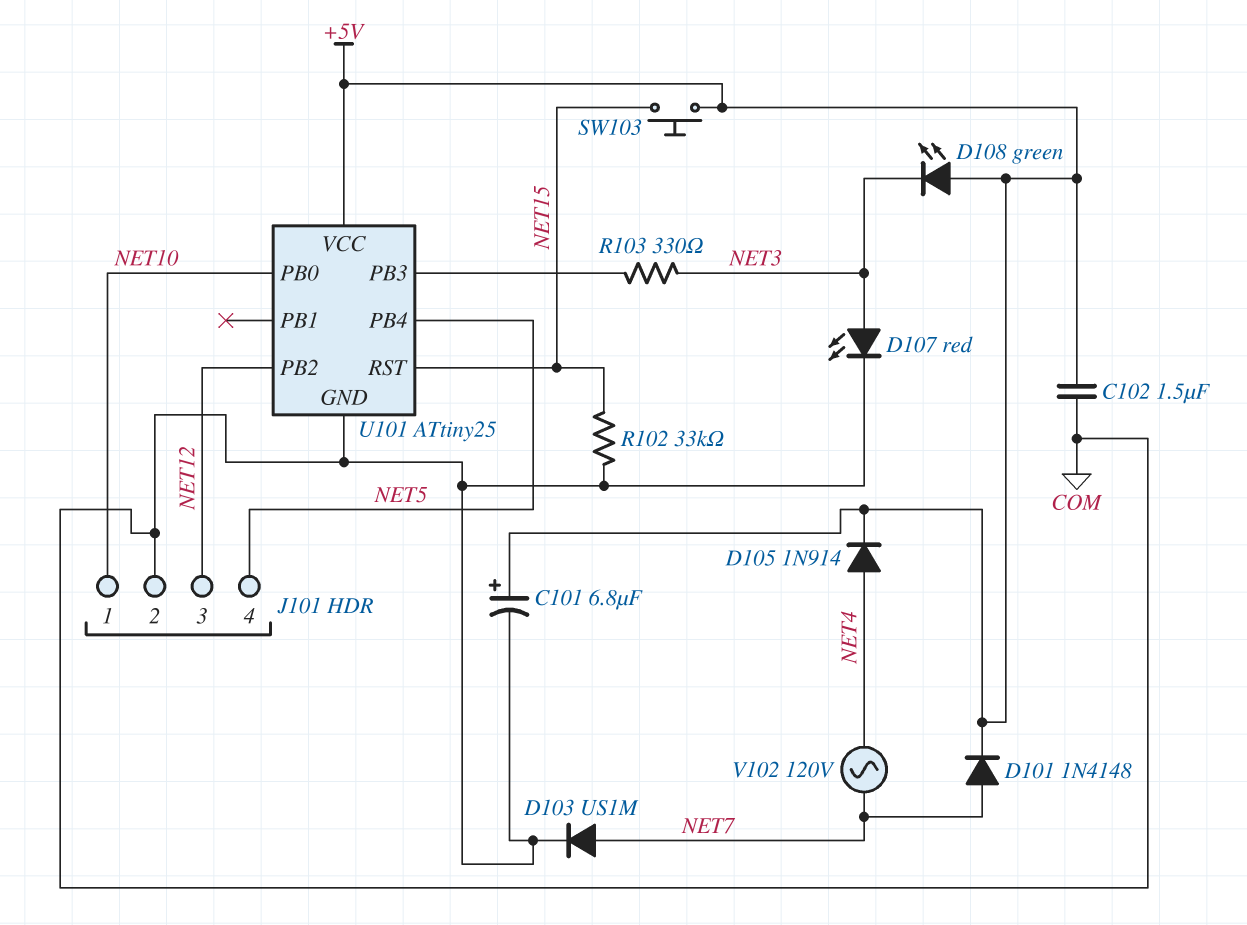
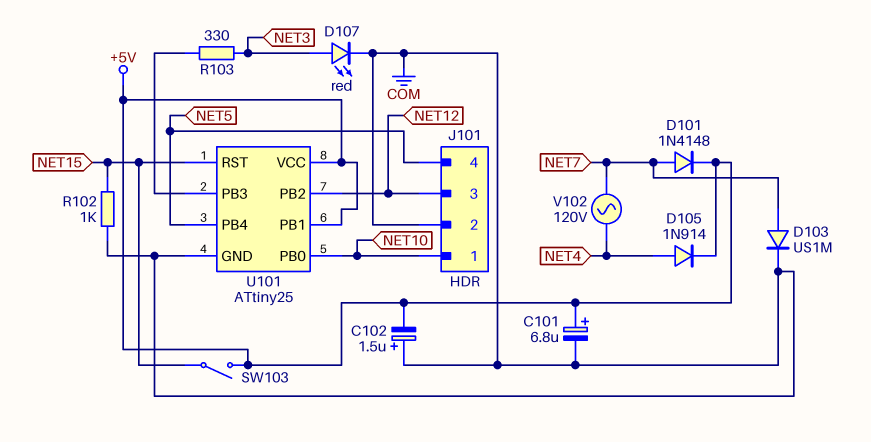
C102: 1.5uF (+5V, COM) -> 1.5uF (plus COM, minus +5V)
D108: LED green (A +5V, K NET3) -> none
R102: 33k (COM, NET15) -> 1k (COM, NET15)
SW103: button (+5V, NET15) -> switch (+5V, NET15)
U101 pin PB1: none -> +5V

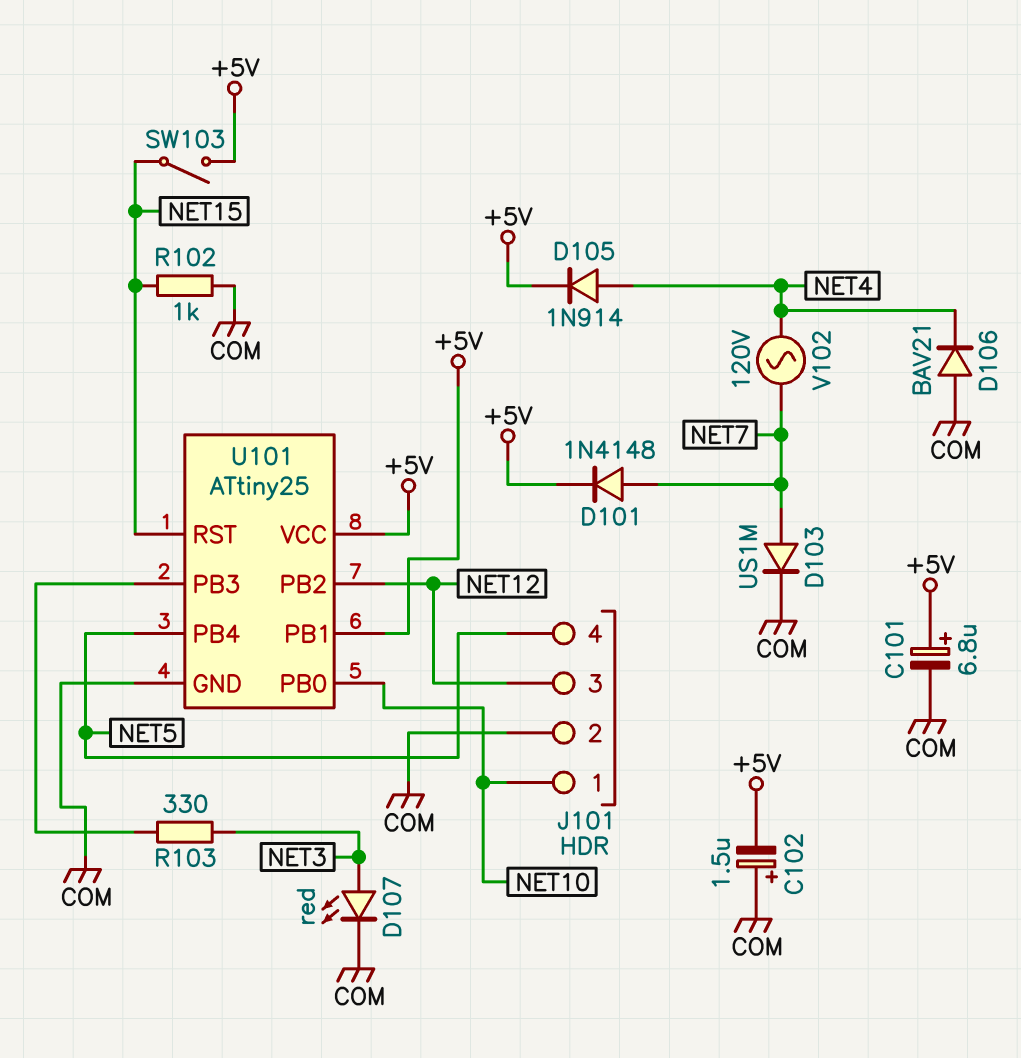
D106: none -> diode BAV21 (A COM, K NET4)

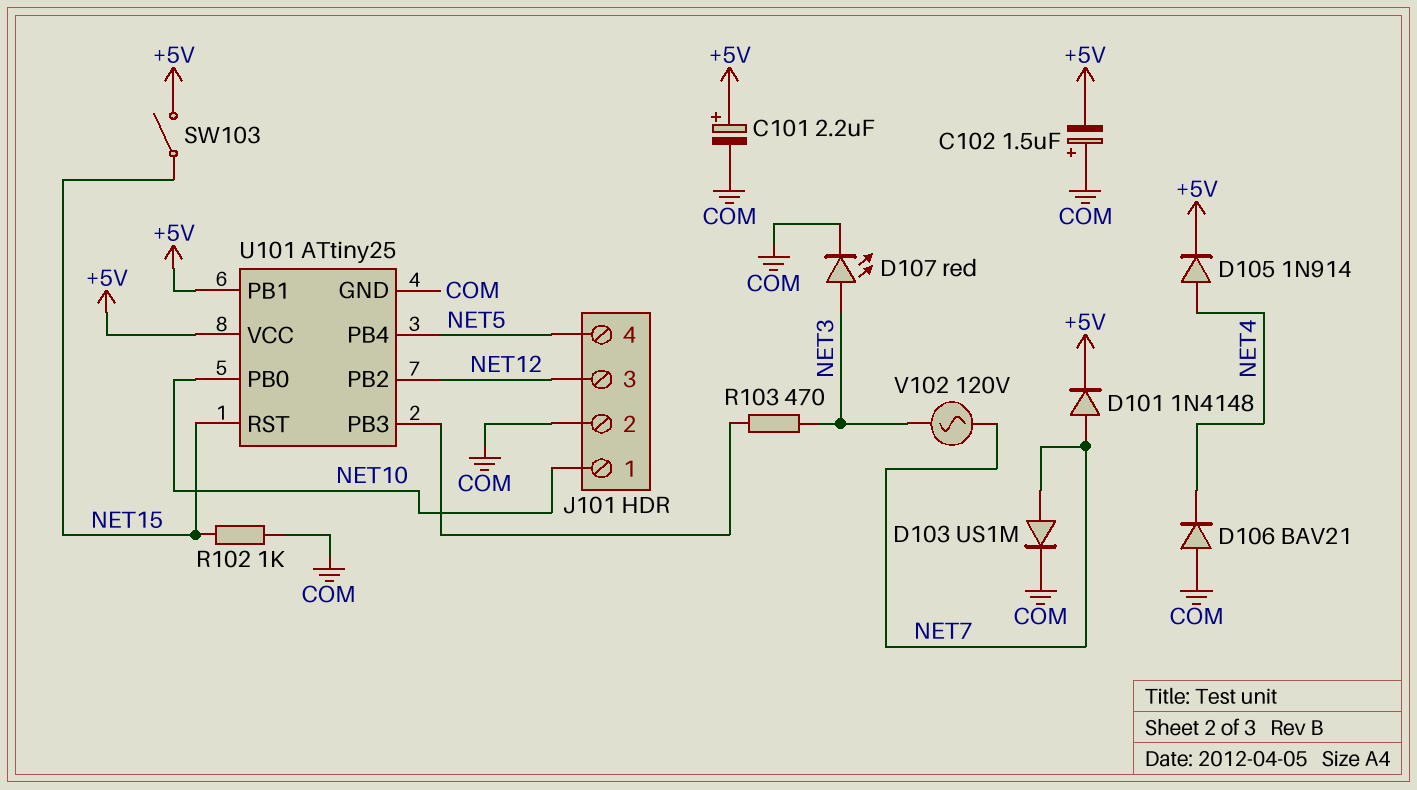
C101: 6.8uF (plus +5V, minus COM) -> 2.2uF (plus +5V, minus COM)
R103: 330 (NET3, U101/PB3) -> 470 (NET3, U101/PB3)
V102: AC 120V (NET4, NET7) -> AC 120V (NET3, NET7)

